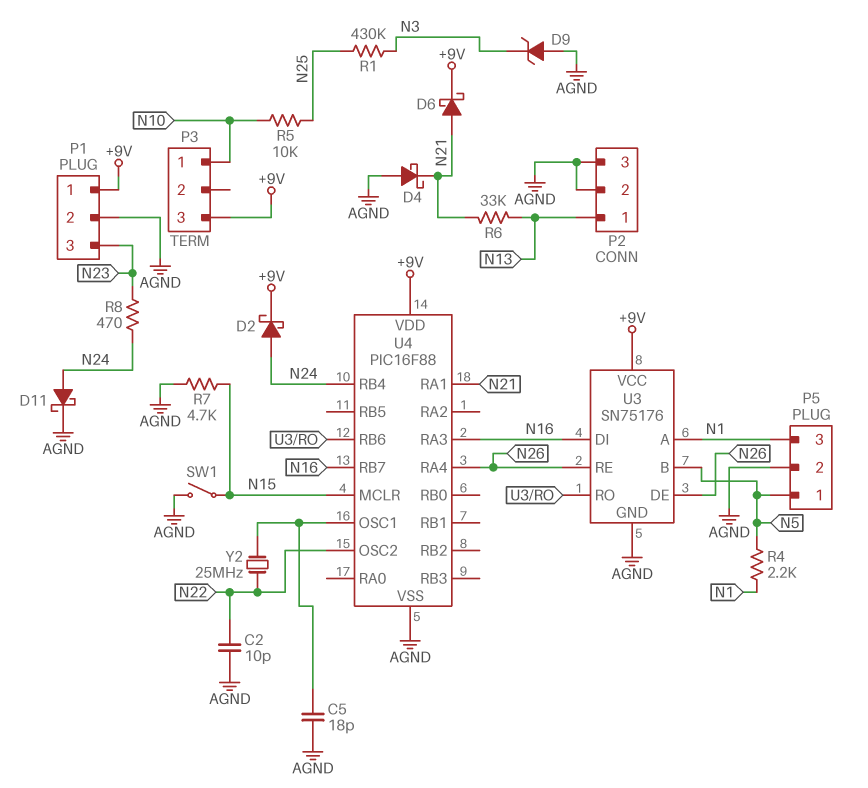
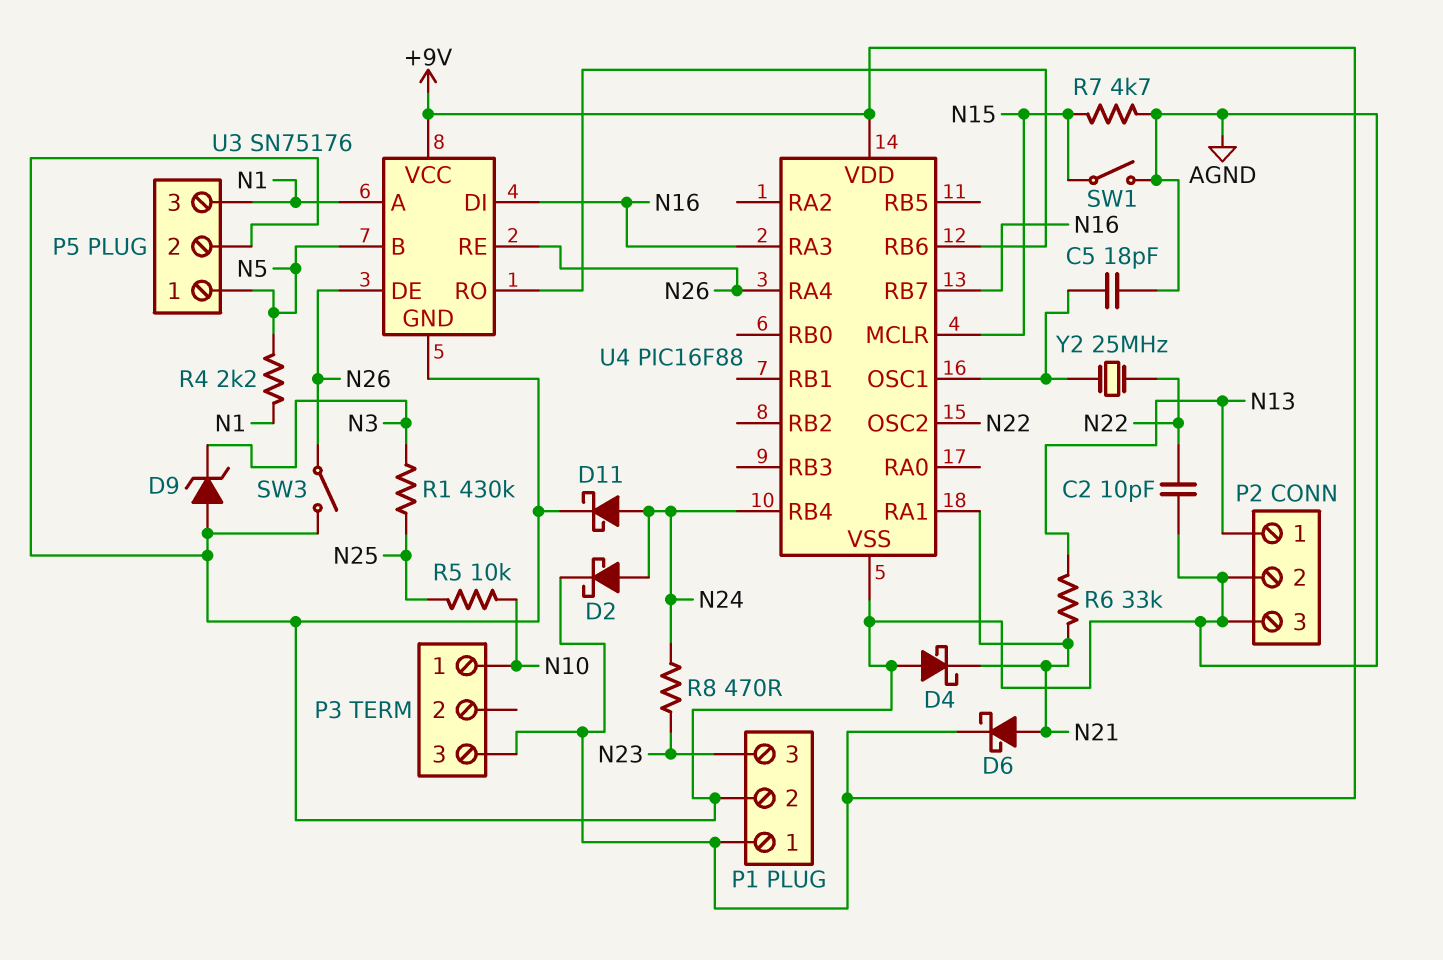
SW3: none -> switch (AGND, N26)

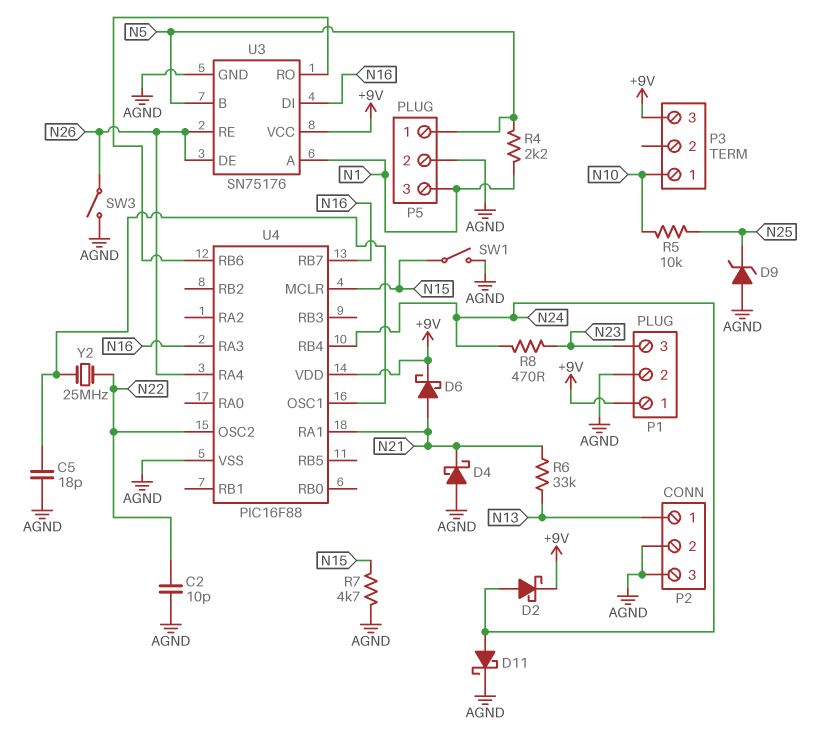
D9: zener (A AGND, K N3) -> zener (A AGND, K N25)
R1: 430k (N3, N25) -> none

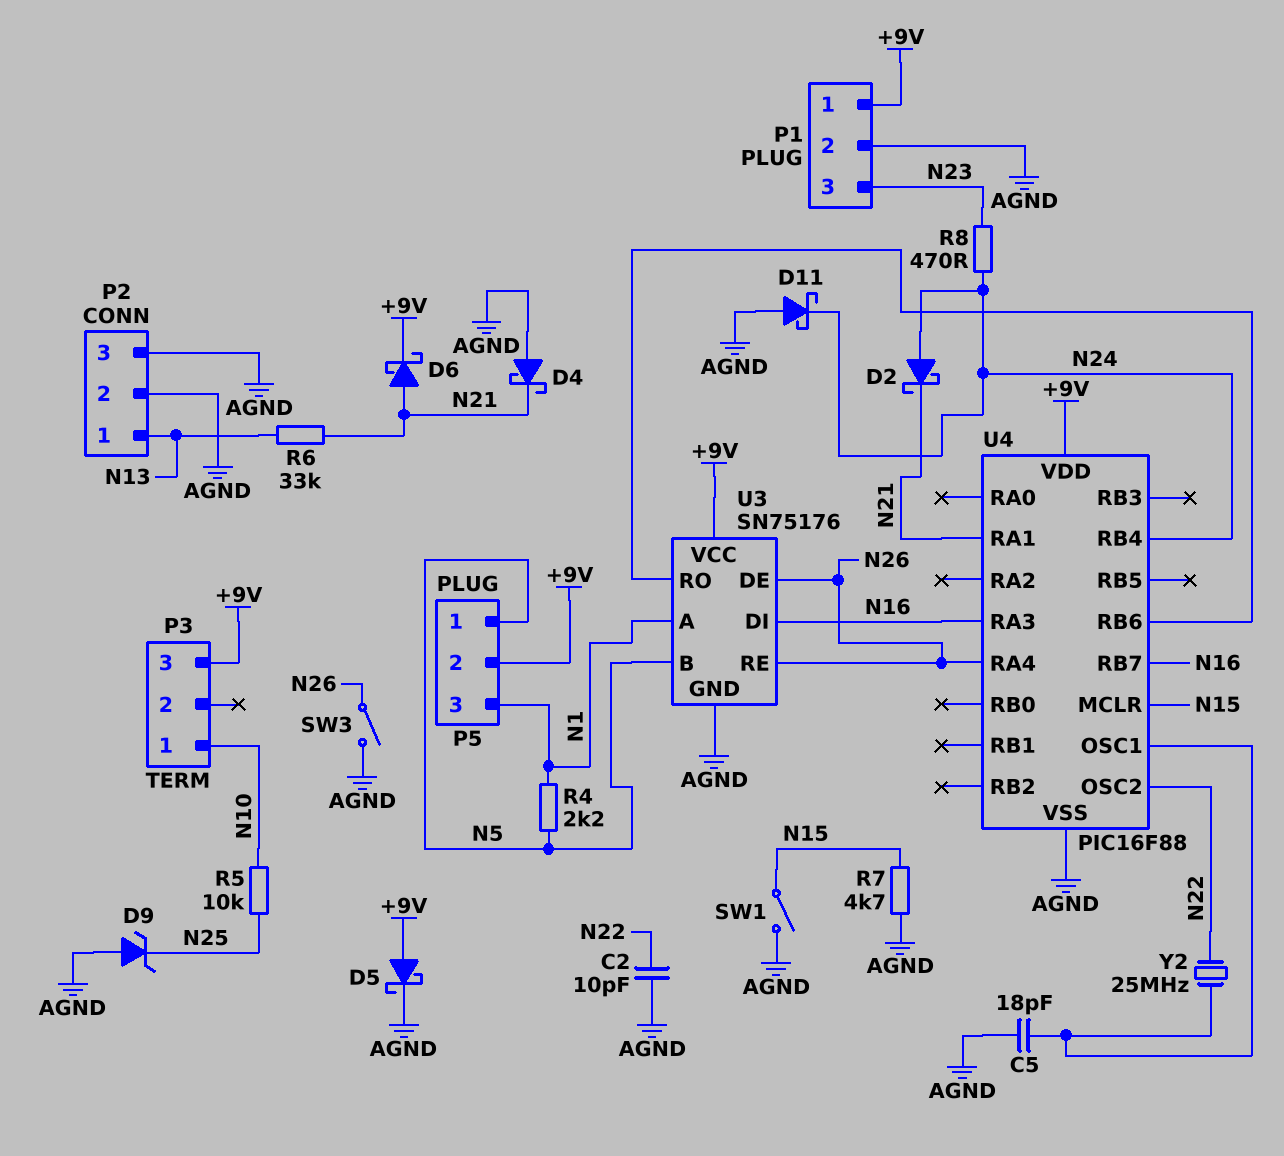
D2: schottky (A N24, K +9V) -> schottky (A N24, K N21)
D5: none -> schottky (A +9V, K AGND)
D11: schottky (A N24, K AGND) -> schottky (A AGND, K N24)
P5 pin 2: AGND -> +9V

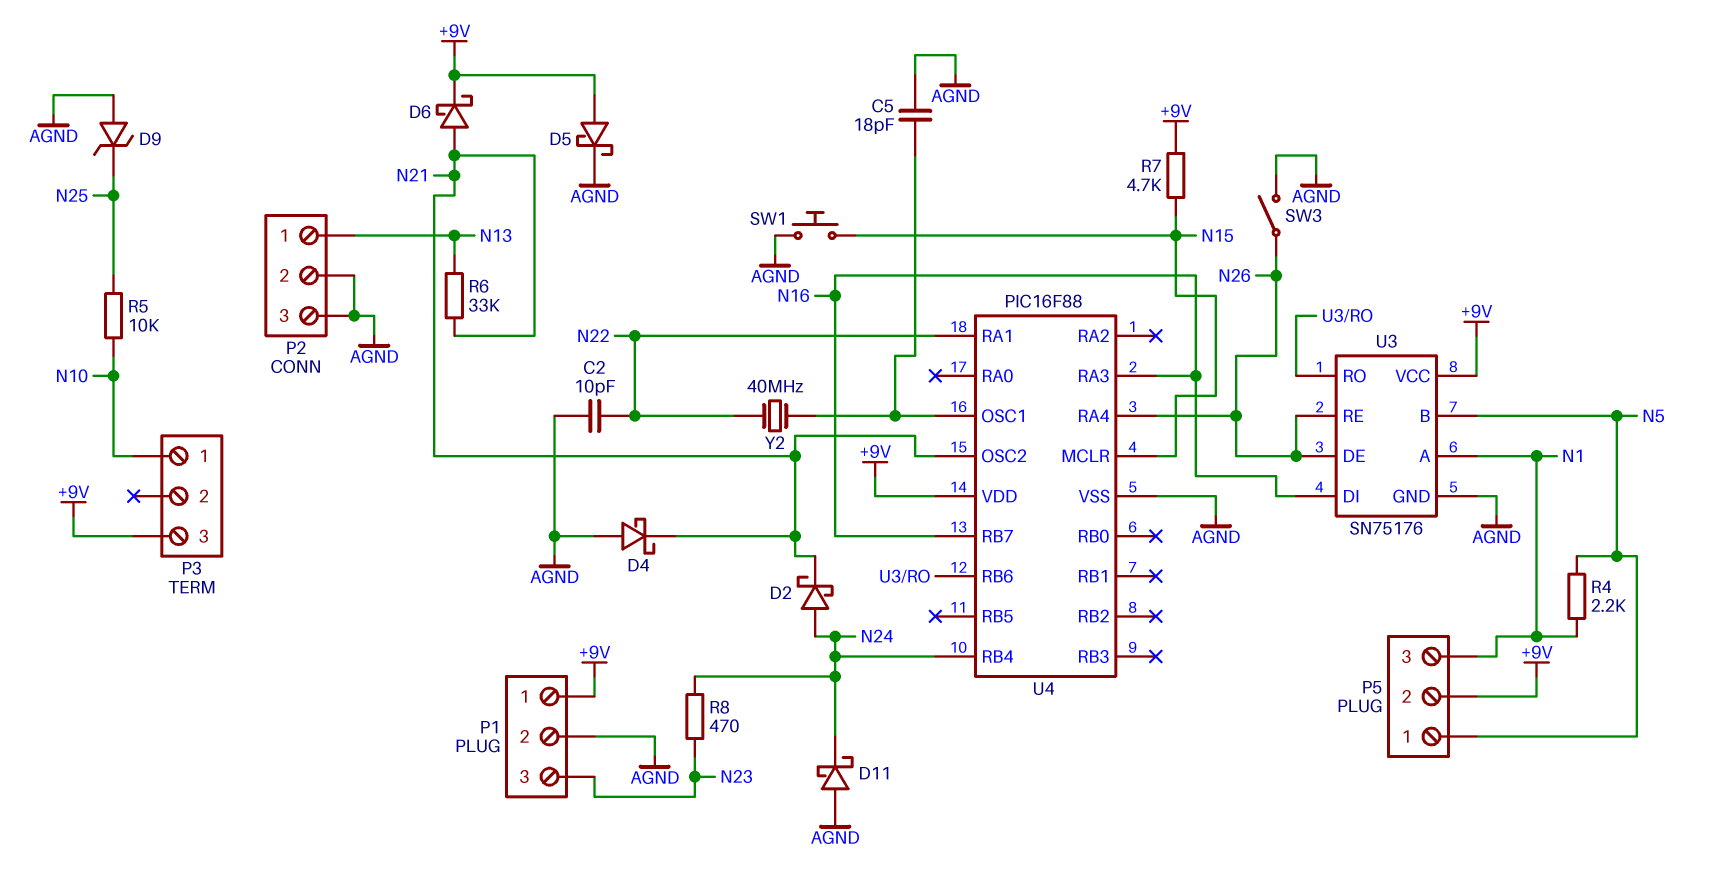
R7: 4.7k (AGND, N15) -> 4.7k (+9V, N15)
SW1: switch (AGND, N15) -> button (AGND, N15)
U4 pin OSC2: N22 -> N21
U4 pin RA1: N21 -> N22
Y2: 25MHz (N22, U4/OSC1) -> 40MHz (N22, U4/OSC1)

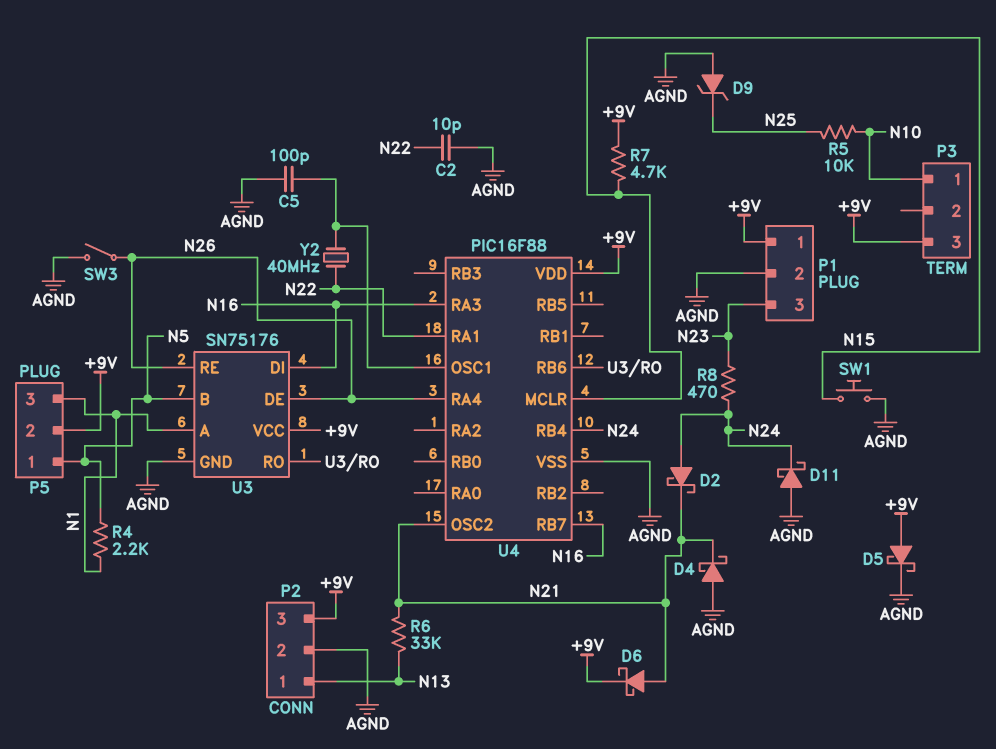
C5: 18pF (AGND, U4/OSC1) -> 100pF (AGND, U4/OSC1)
P2 pin 3: AGND -> +9V

